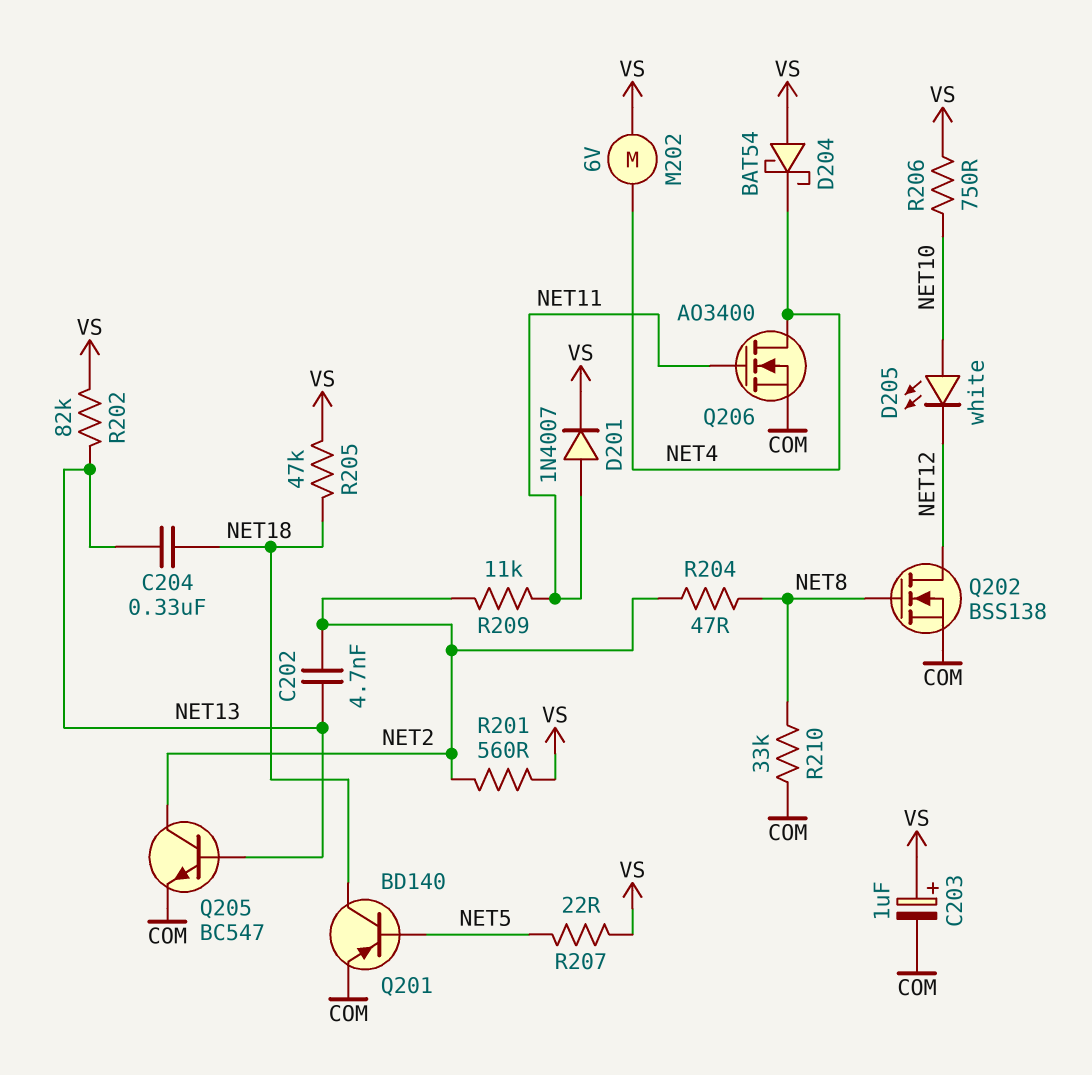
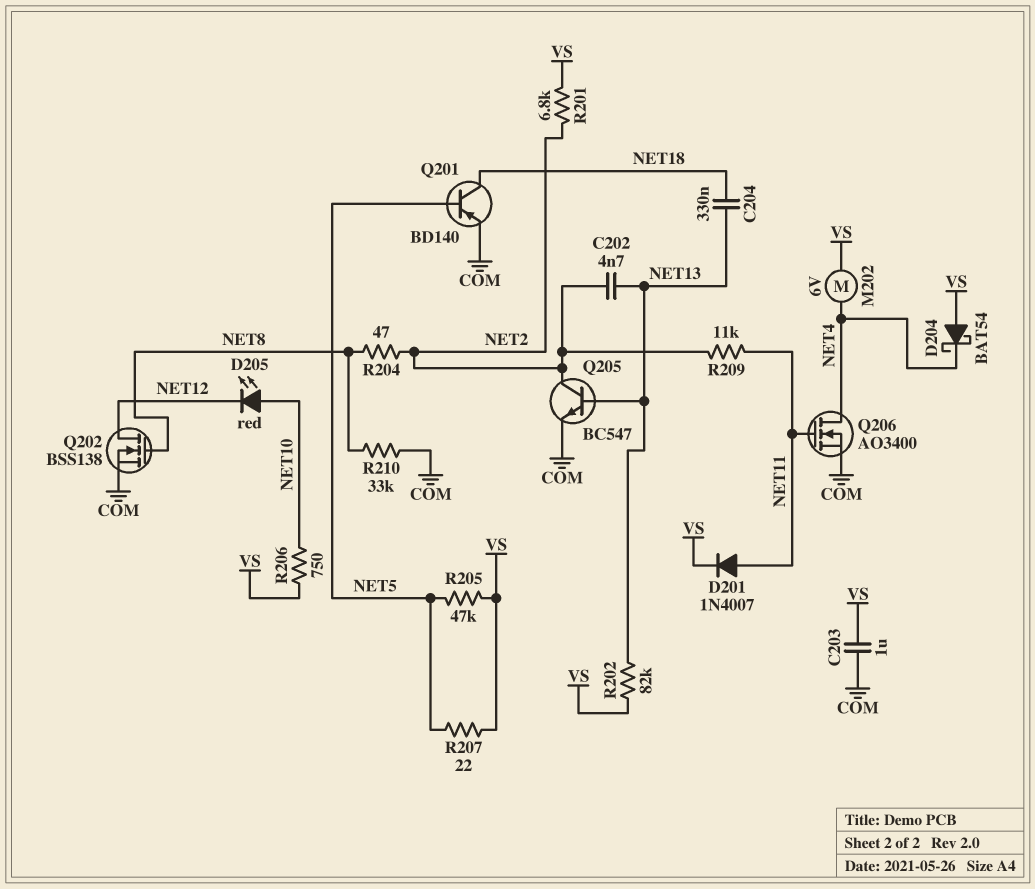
C203: 1uF (plus VS, minus COM) -> 1uF (COM, VS)
D205: LED white (A NET10, K NET12) -> LED red (A NET10, K NET12)
R201: 560 (NET2, VS) -> 6.8k (NET2, VS)
R205: 47k (NET18, VS) -> 47k (NET5, VS)

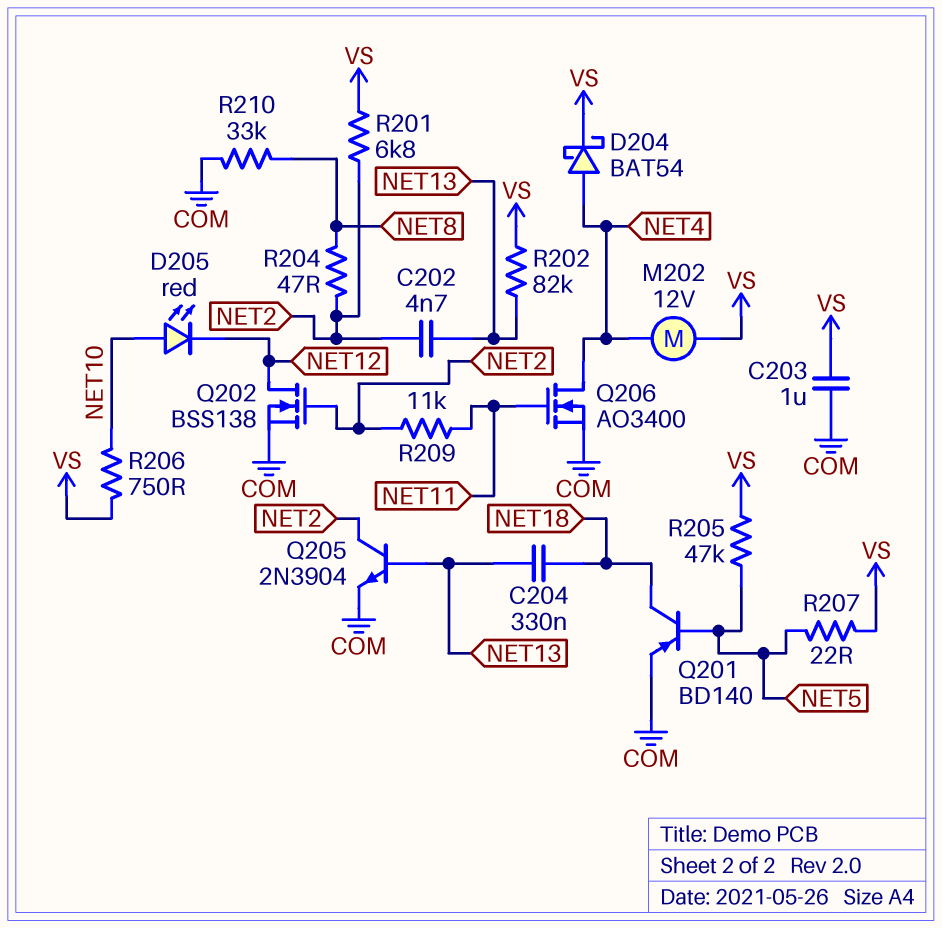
D201: diode 1N4007 (A NET11, K VS) -> none
D204: schottky BAT54 (A VS, K NET4) -> schottky BAT54 (A NET4, K VS)
M202: motor 6V (NET4, VS) -> motor 12V (NET4, VS)
Q202: NMOS BSS138 (G NET8, D NET12, S COM) -> NMOS BSS138 (G NET2, D NET12, S COM)
Q205: NPN BC547 (B NET13, C NET2, E COM) -> NPN 2N3904 (B NET13, C NET2, E COM)

